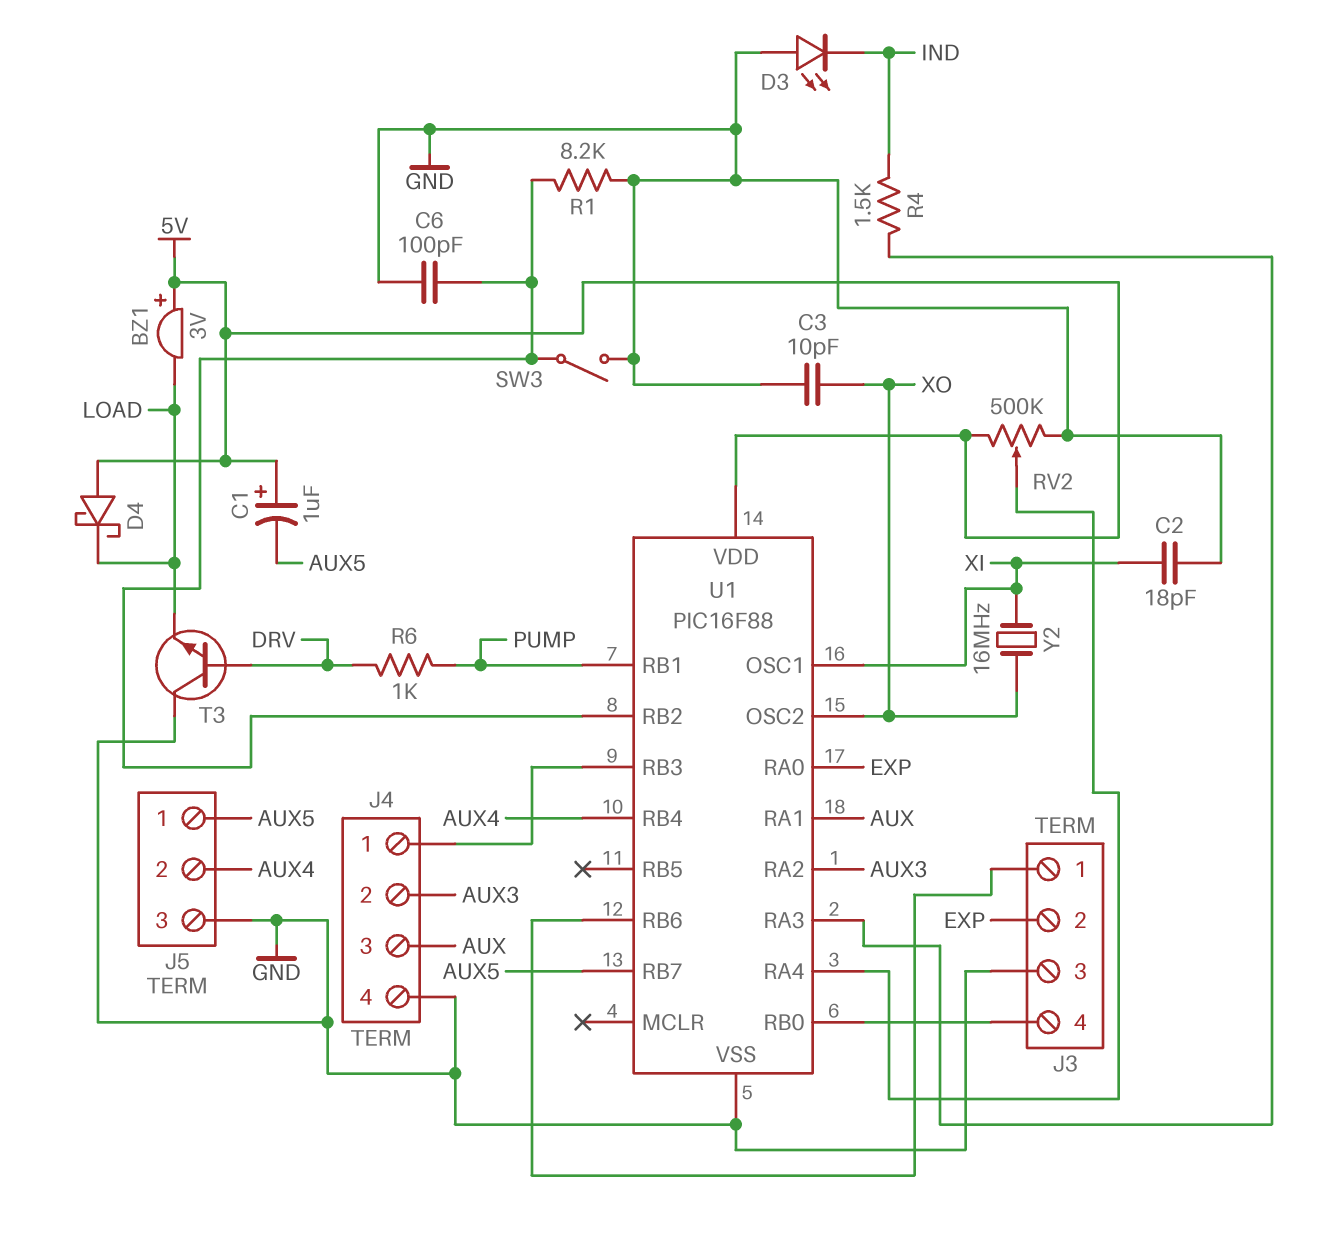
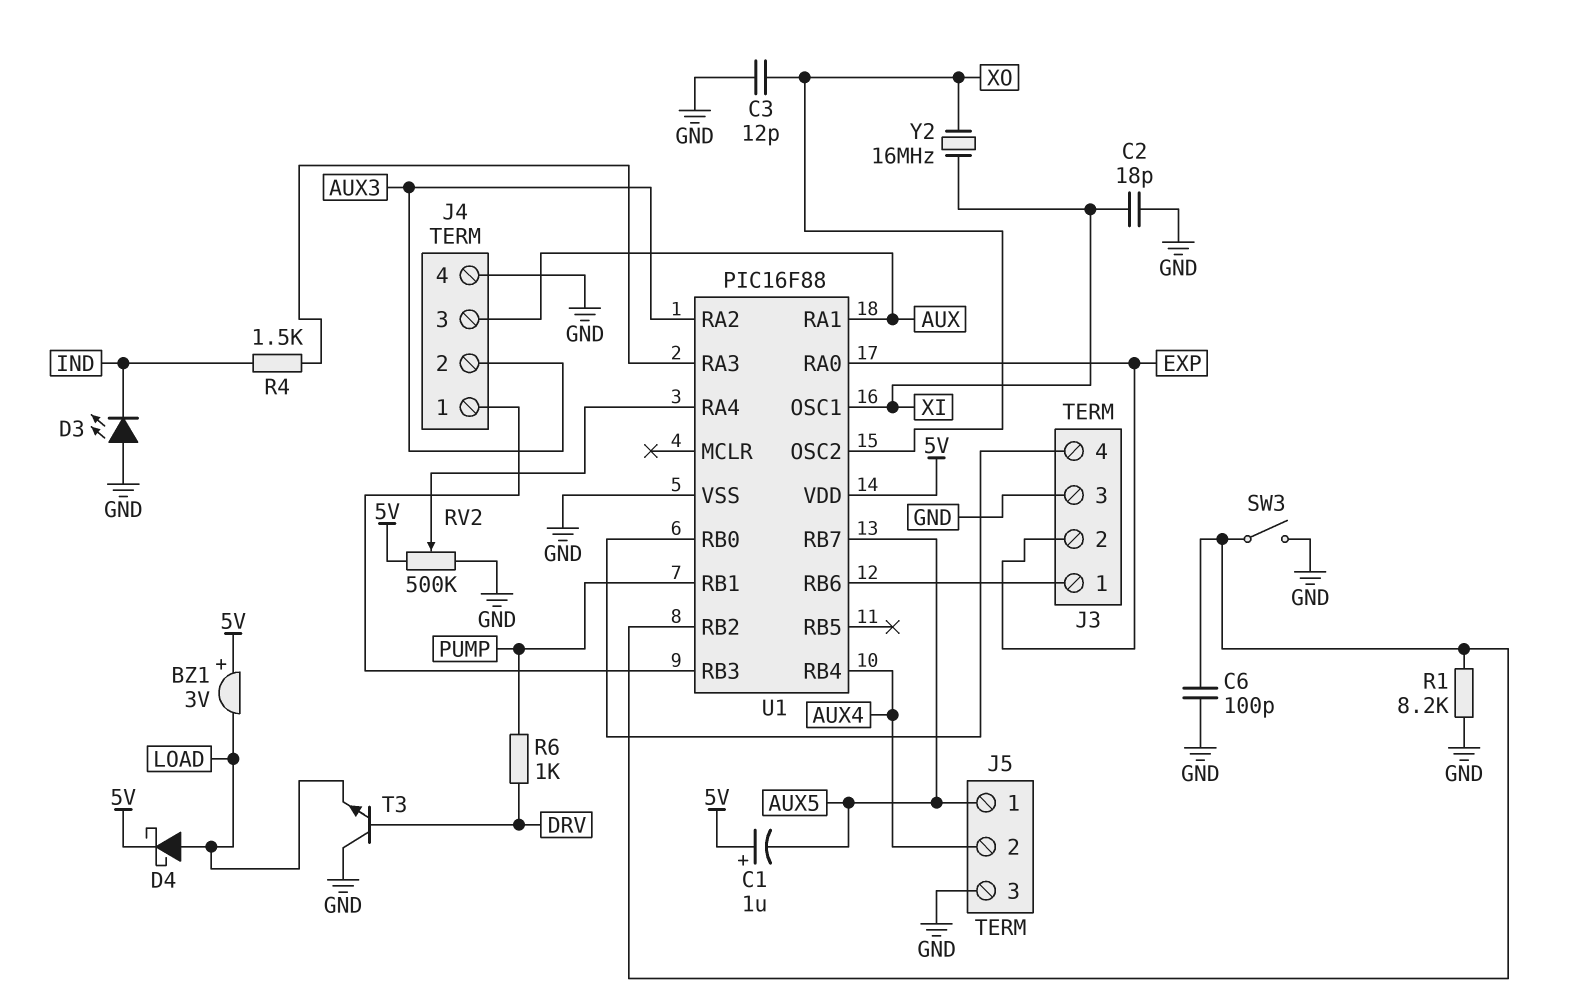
C3: 10pF (GND, XO) -> 12pF (GND, XO)
D4: schottky (A 5V, K LOAD) -> schottky (A LOAD, K 5V)

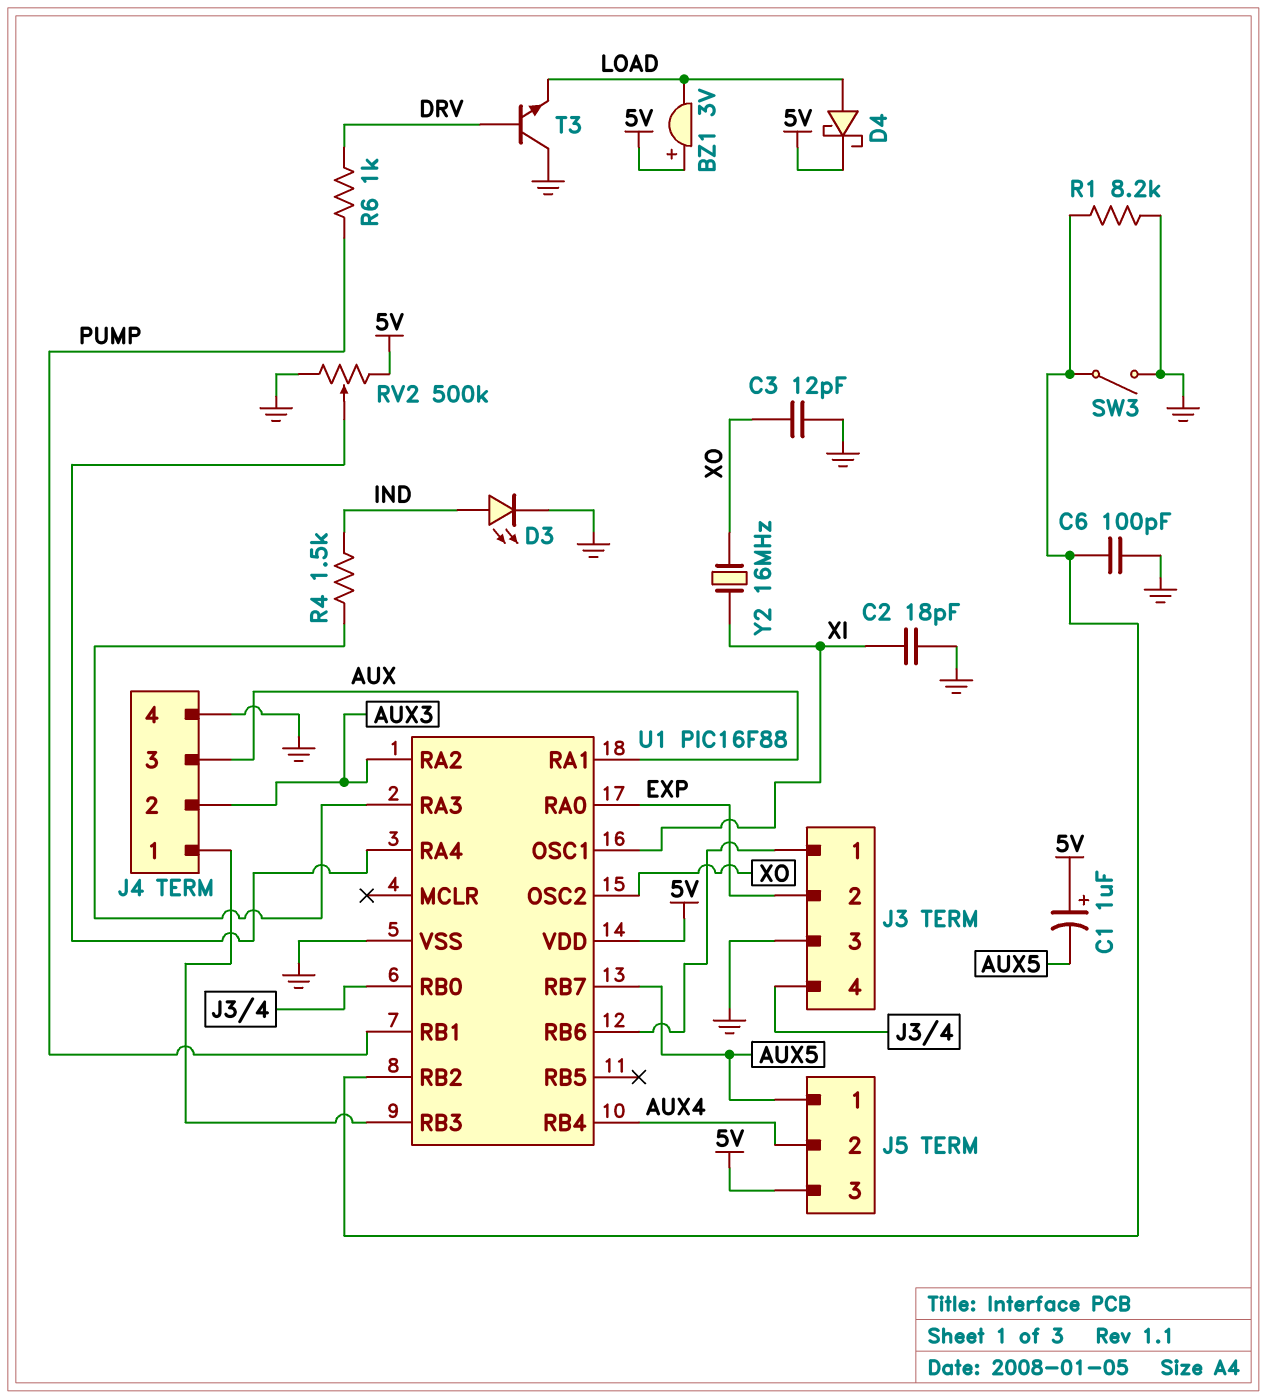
D3: LED (A GND, K IND) -> LED (A IND, K GND)
J5 pin 3: GND -> 5V

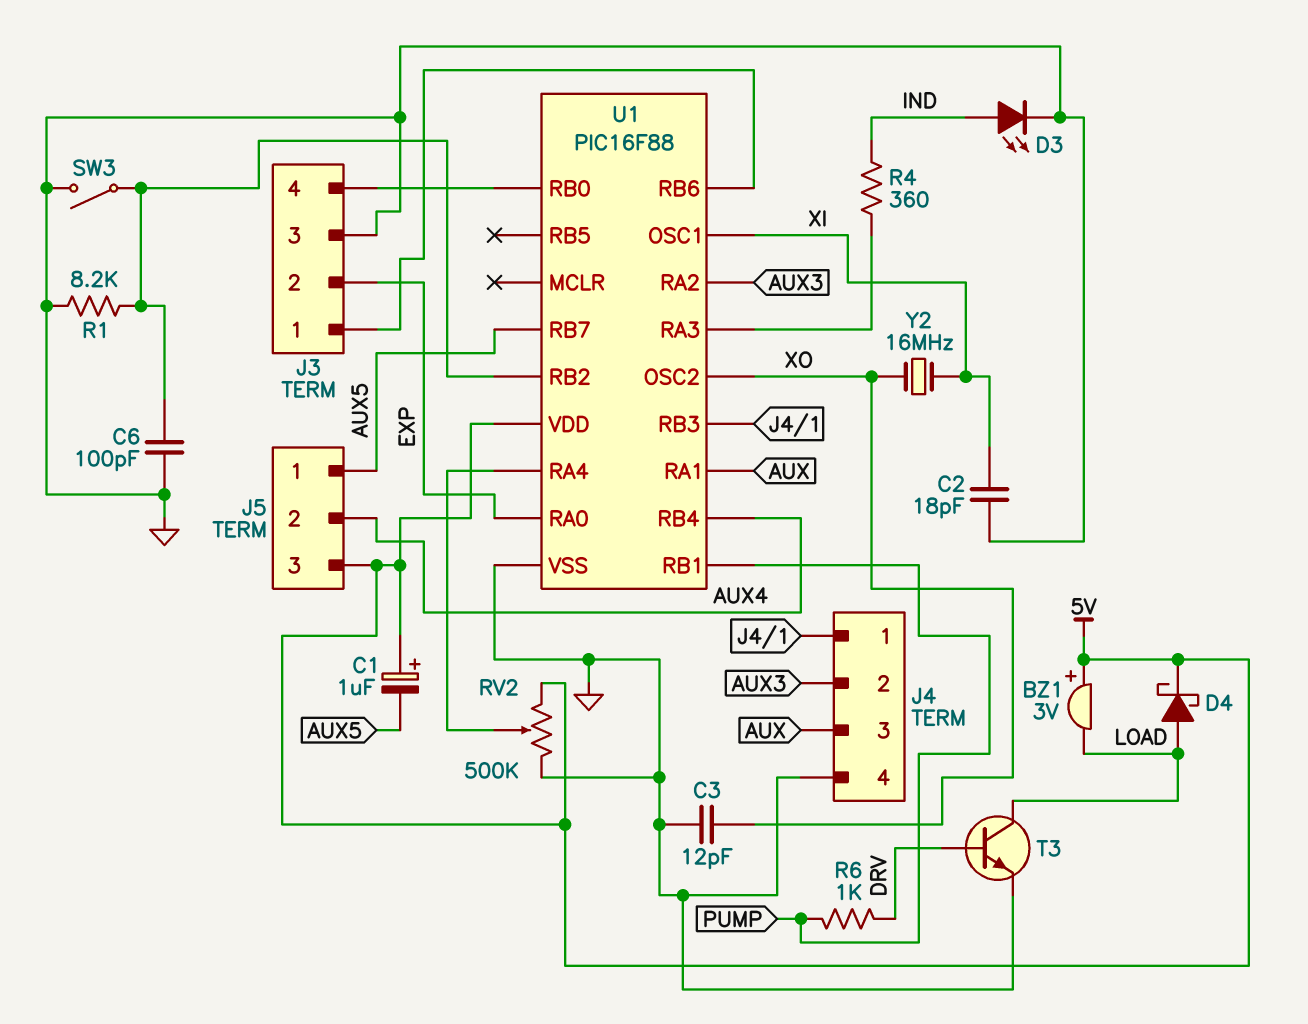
R4: 1.5k (IND, U1/RA3) -> 360 (IND, U1/RA3)
T3: NPN (B DRV, C GND, E LOAD) -> NPN (B DRV, C LOAD, E GND)

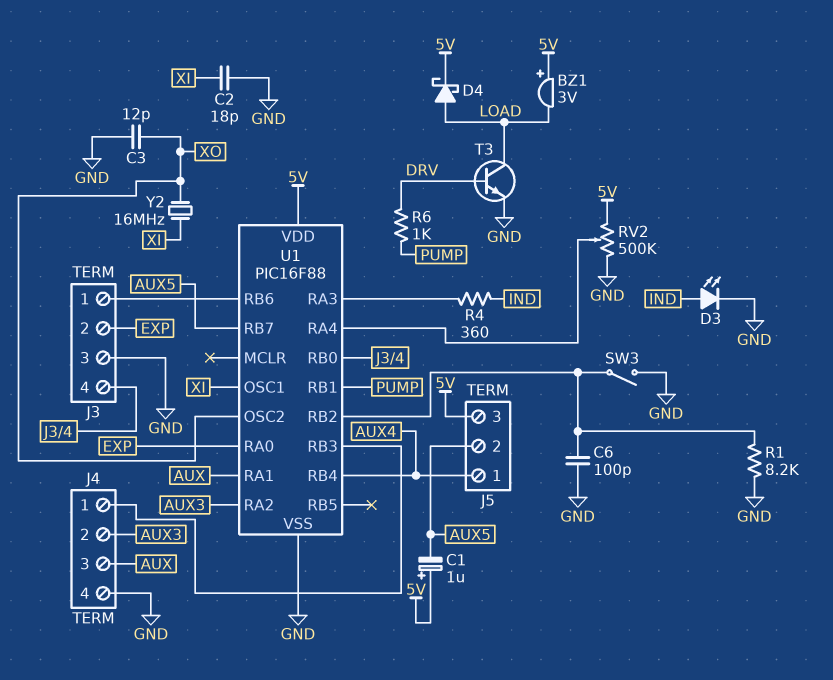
J5 pin 1: AUX5 -> AUX4
J5 pin 2: AUX4 -> AUX5

